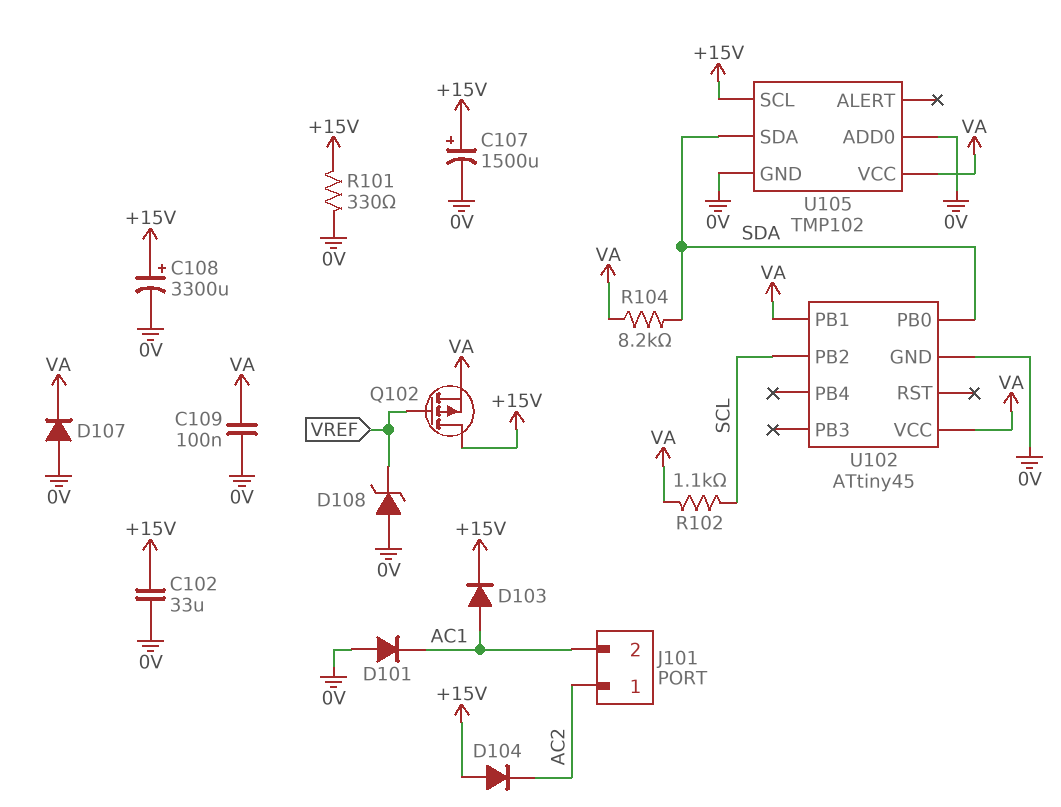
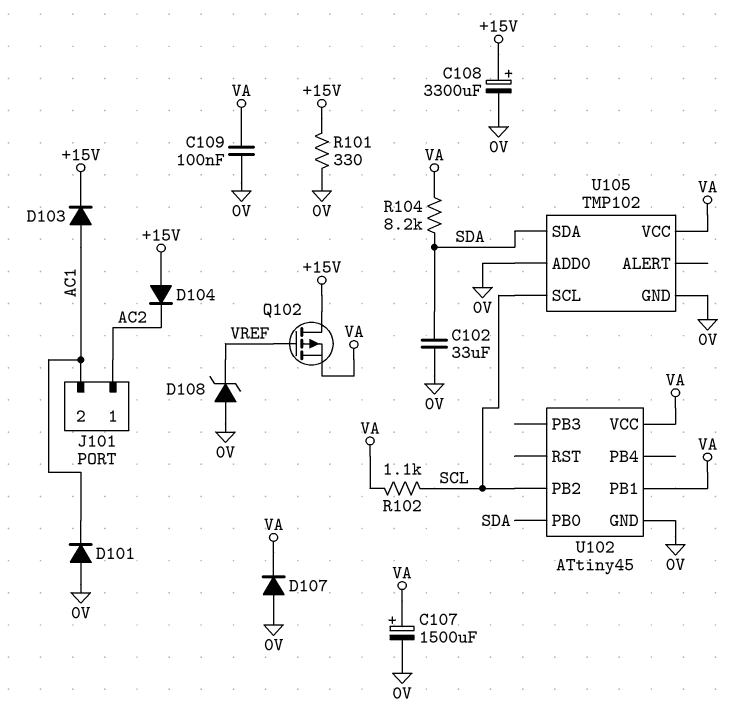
C102: 33uF (+15V, 0V) -> 33uF (0V, SDA)
C107: 1500uF (plus +15V, minus 0V) -> 1500uF (plus VA, minus 0V)
U105 pin SCL: +15V -> SCL

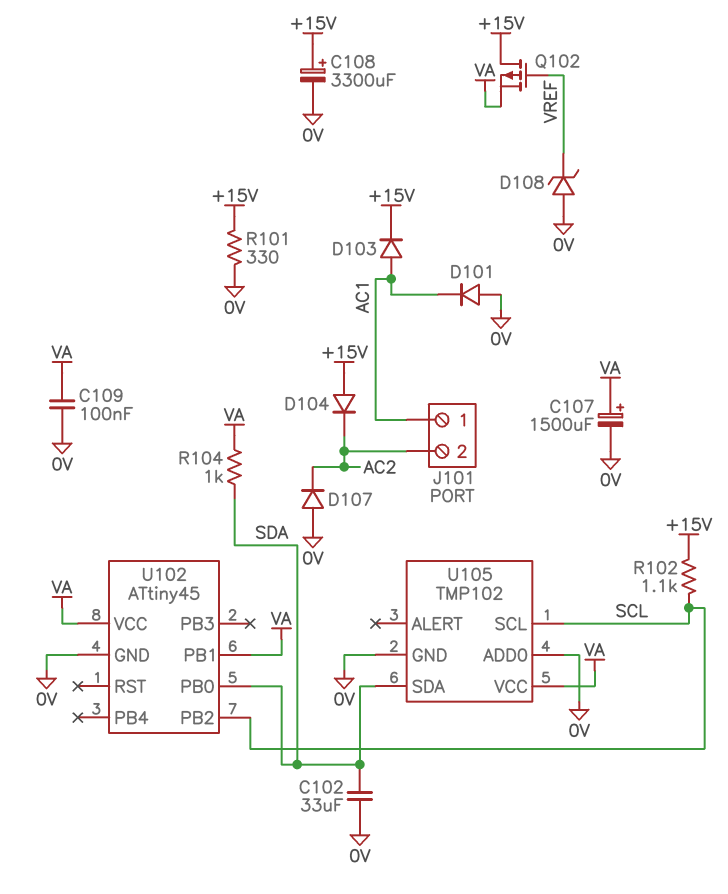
D107: diode (A 0V, K VA) -> diode (A 0V, K AC2)
J101 pin 1: AC2 -> AC1
J101 pin 2: AC1 -> AC2
R102: 1.1k (SCL, VA) -> 1.1k (+15V, SCL)
R104: 8.2k (SDA, VA) -> 1k (SDA, VA)

